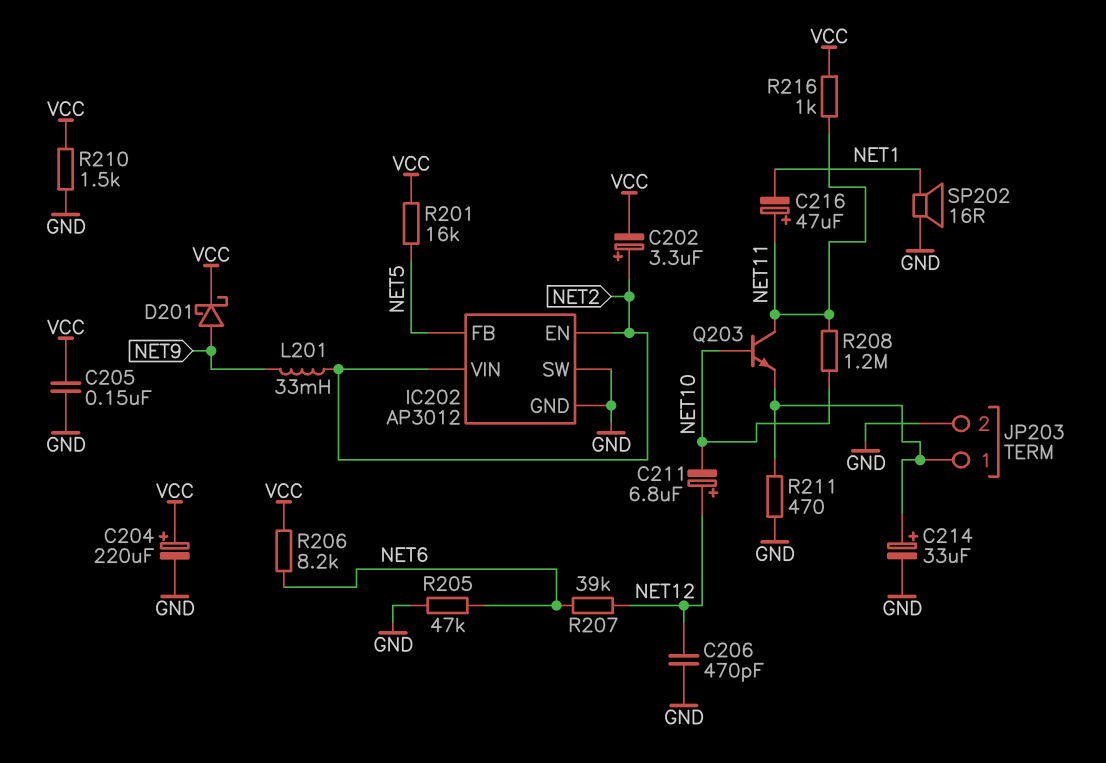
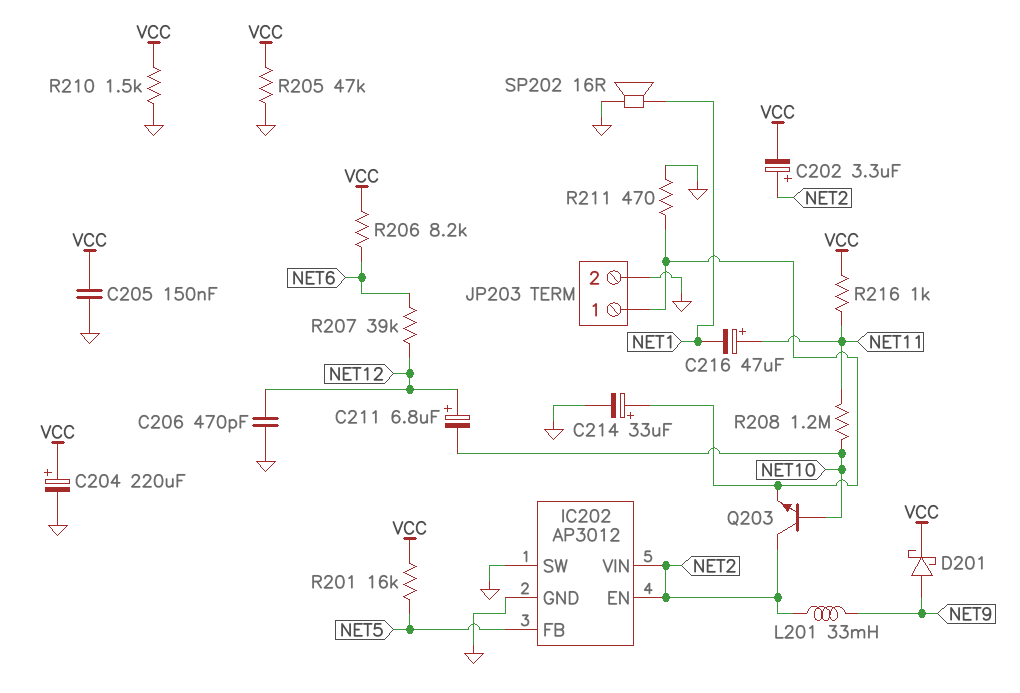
Q203: NPN (B NET10, C NET11, E JP203/1) -> NPN (B NET10, C NET2, E JP203/1)
R205: 47k (GND, NET6) -> 47k (GND, VCC)

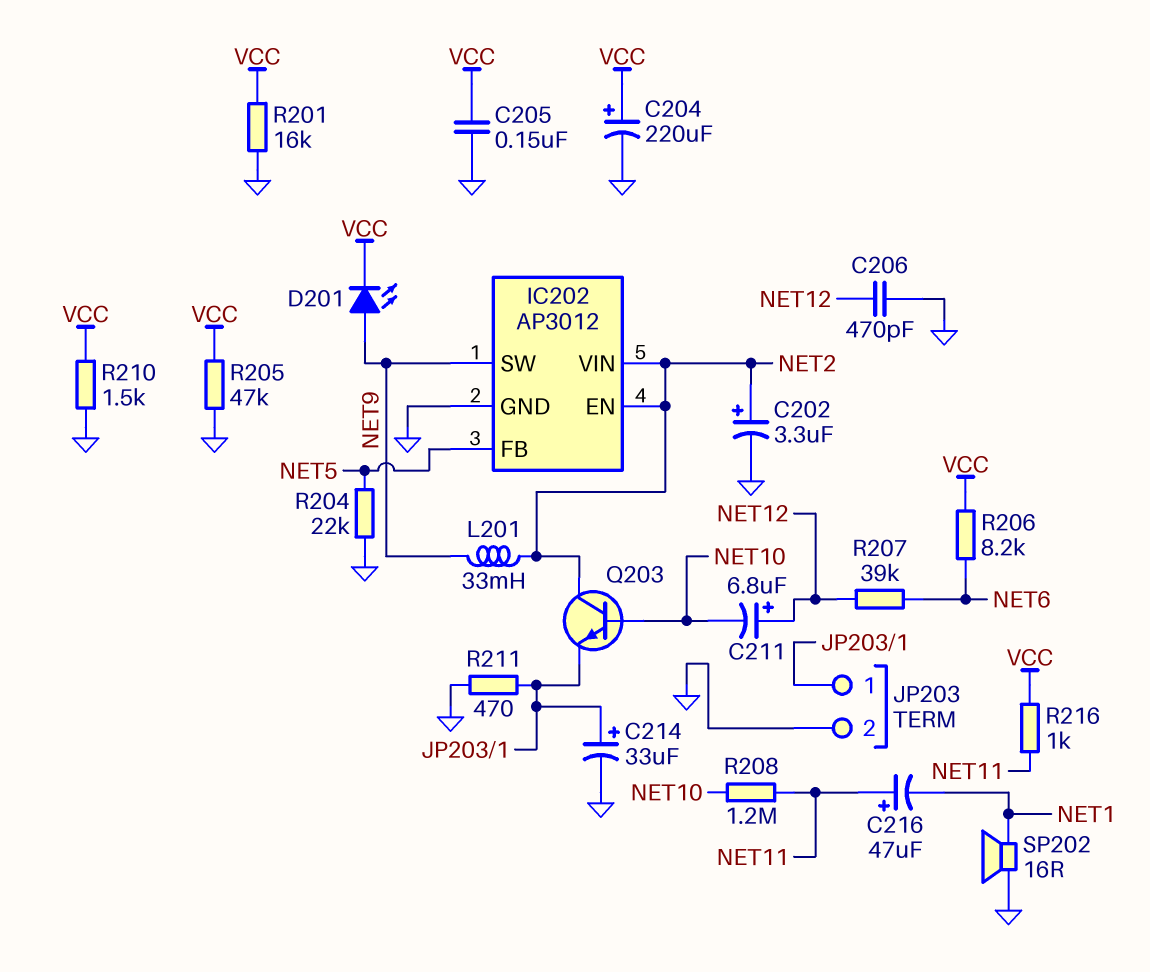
C202: 3.3uF (plus NET2, minus VCC) -> 3.3uF (plus NET2, minus GND)
D201: schottky (A NET9, K VCC) -> LED (A NET9, K VCC)
IC202 pin SW: GND -> NET9
R201: 16k (NET5, VCC) -> 16k (GND, VCC)
R204: none -> 22k (GND, NET5)

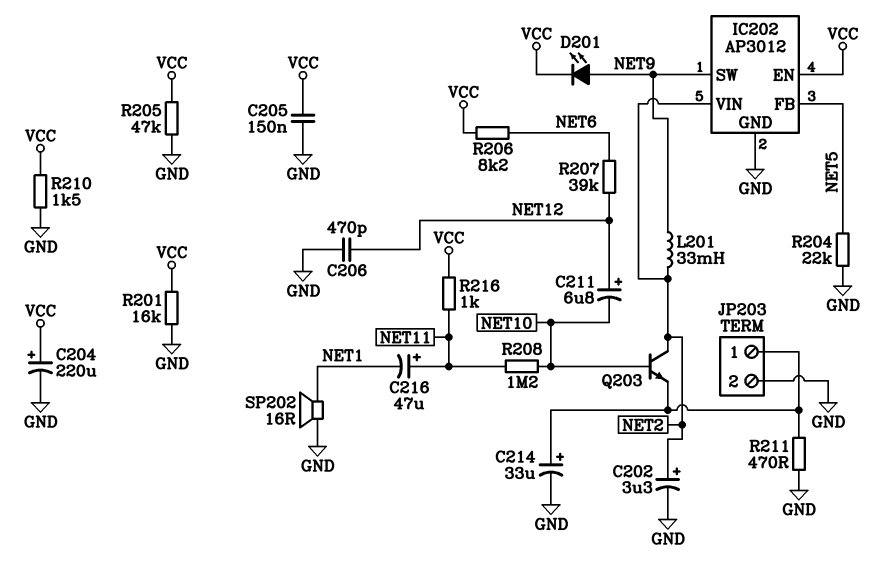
IC202 pin EN: NET2 -> VCC

